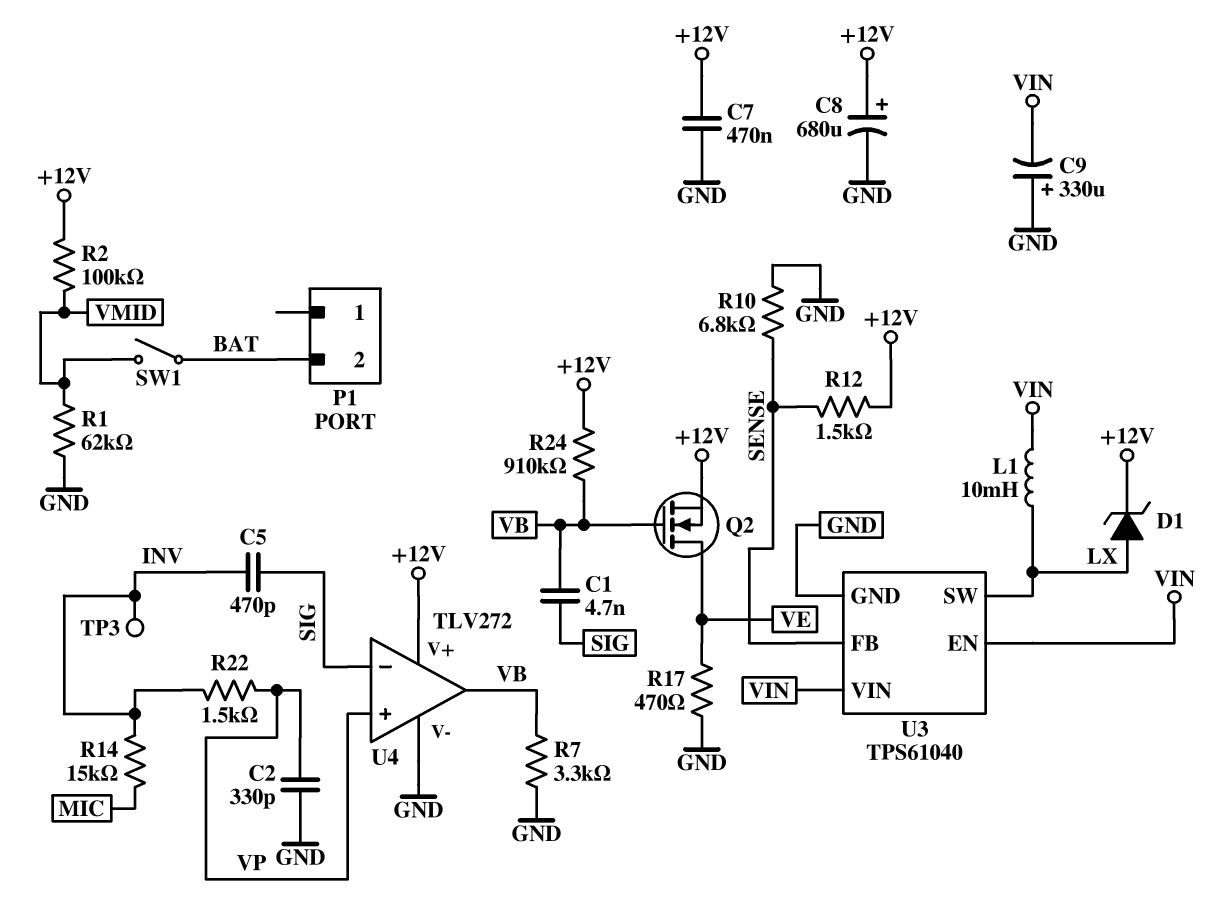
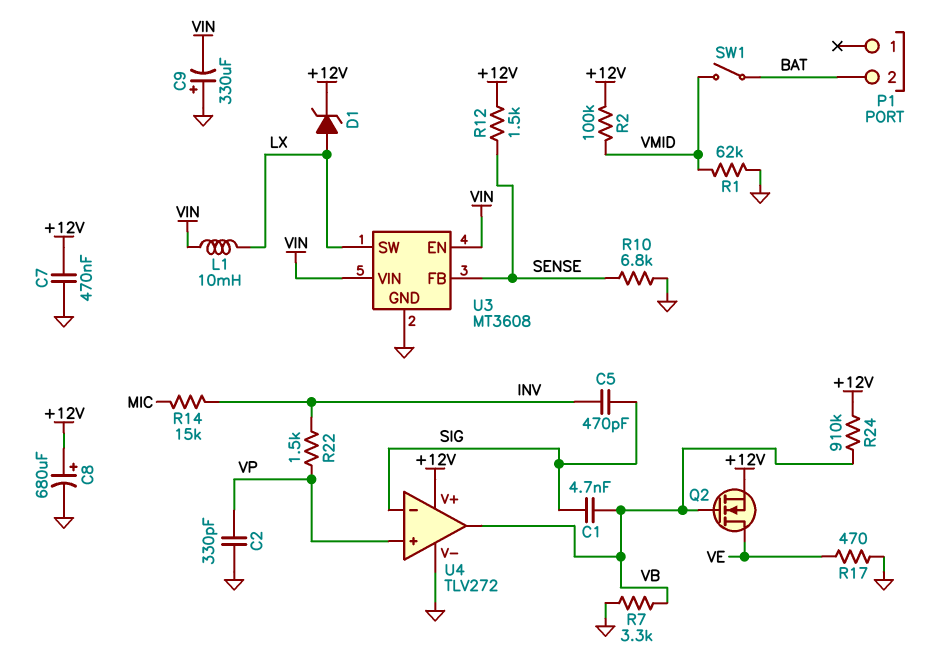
TP3: test point (INV) -> none
U3: TPS61040 -> MT3608

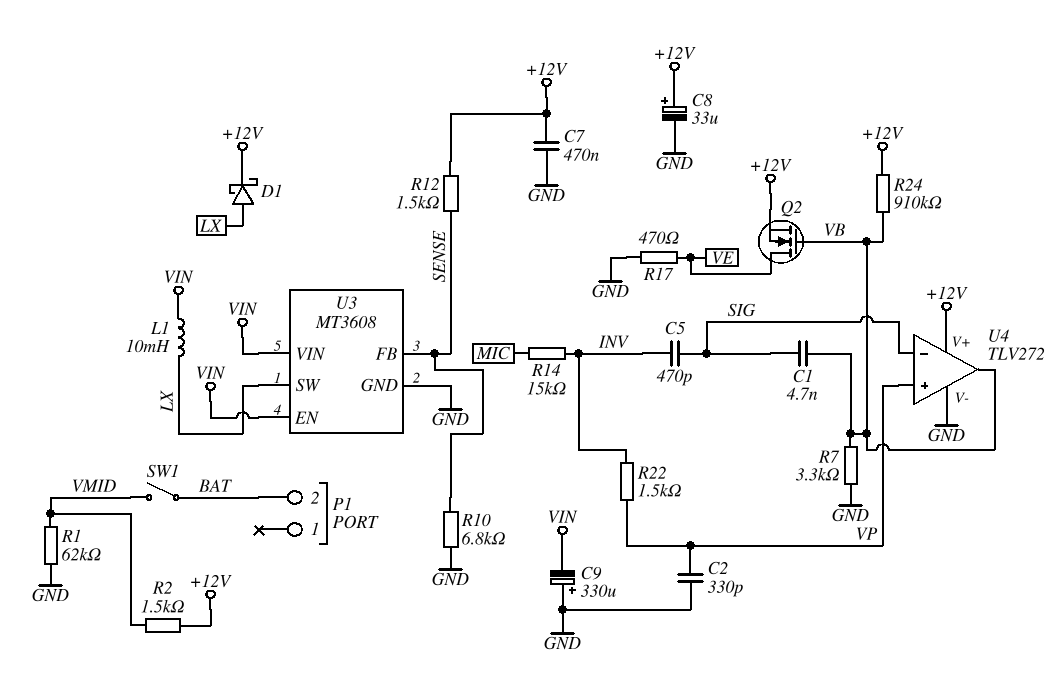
C8: 680uF (plus +12V, minus GND) -> 33uF (plus +12V, minus GND)
D1: zener (A LX, K +12V) -> schottky (A LX, K +12V)
R2: 100k (+12V, VMID) -> 1.5k (+12V, VMID)

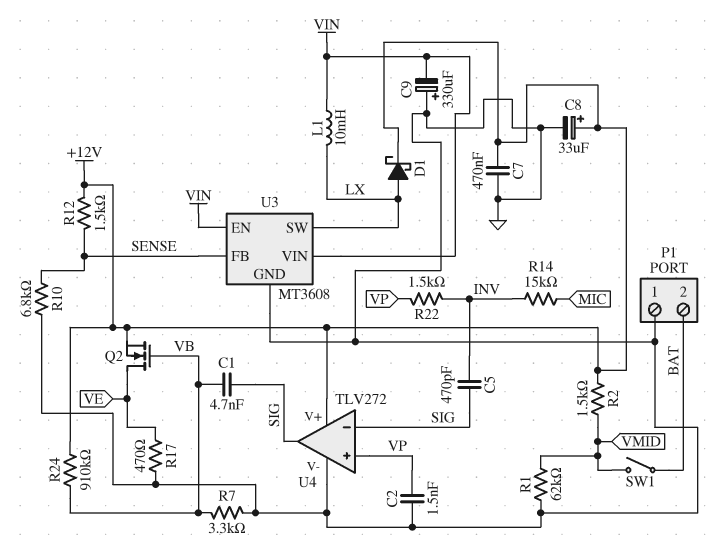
C2: 330pF (GND, VP) -> 1.5nF (GND, VP)
P1 pin 1: none -> GND
U4 pin out: VB -> SIG

